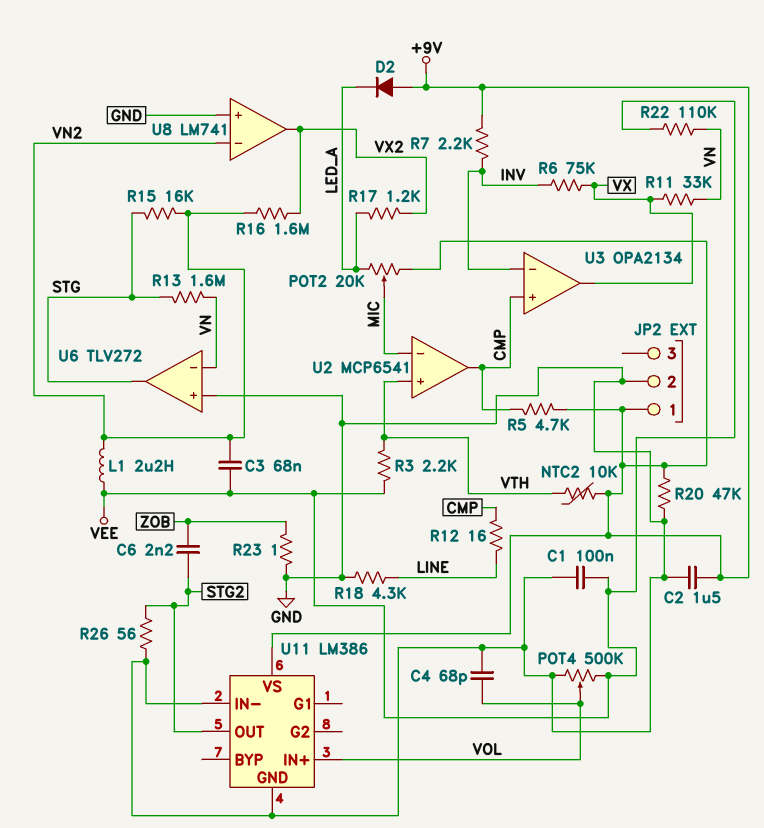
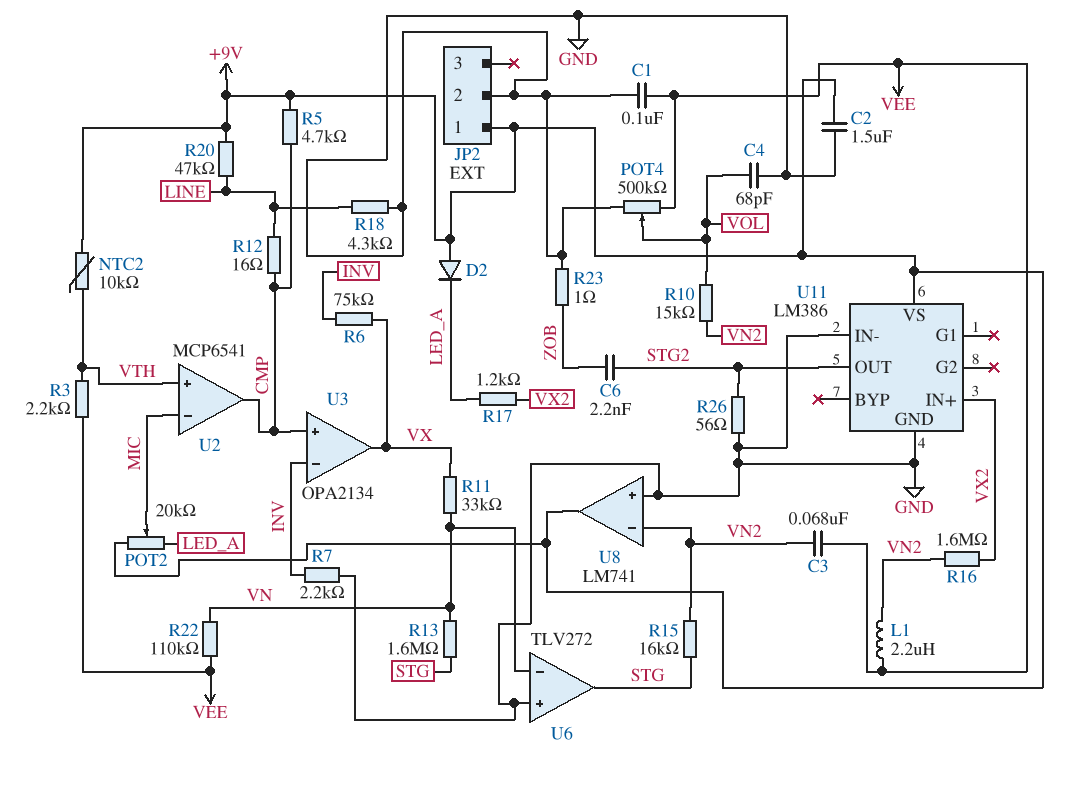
R7: 2.2k (+9V, INV) -> 2.2k (GND, INV)
R10: none -> 15k (VN2, VOL)
R20: 47k (+9V, GND) -> 47k (+9V, LINE)
U8 pin out: VX2 -> +9V
U11 pin IN+: VOL -> VX2

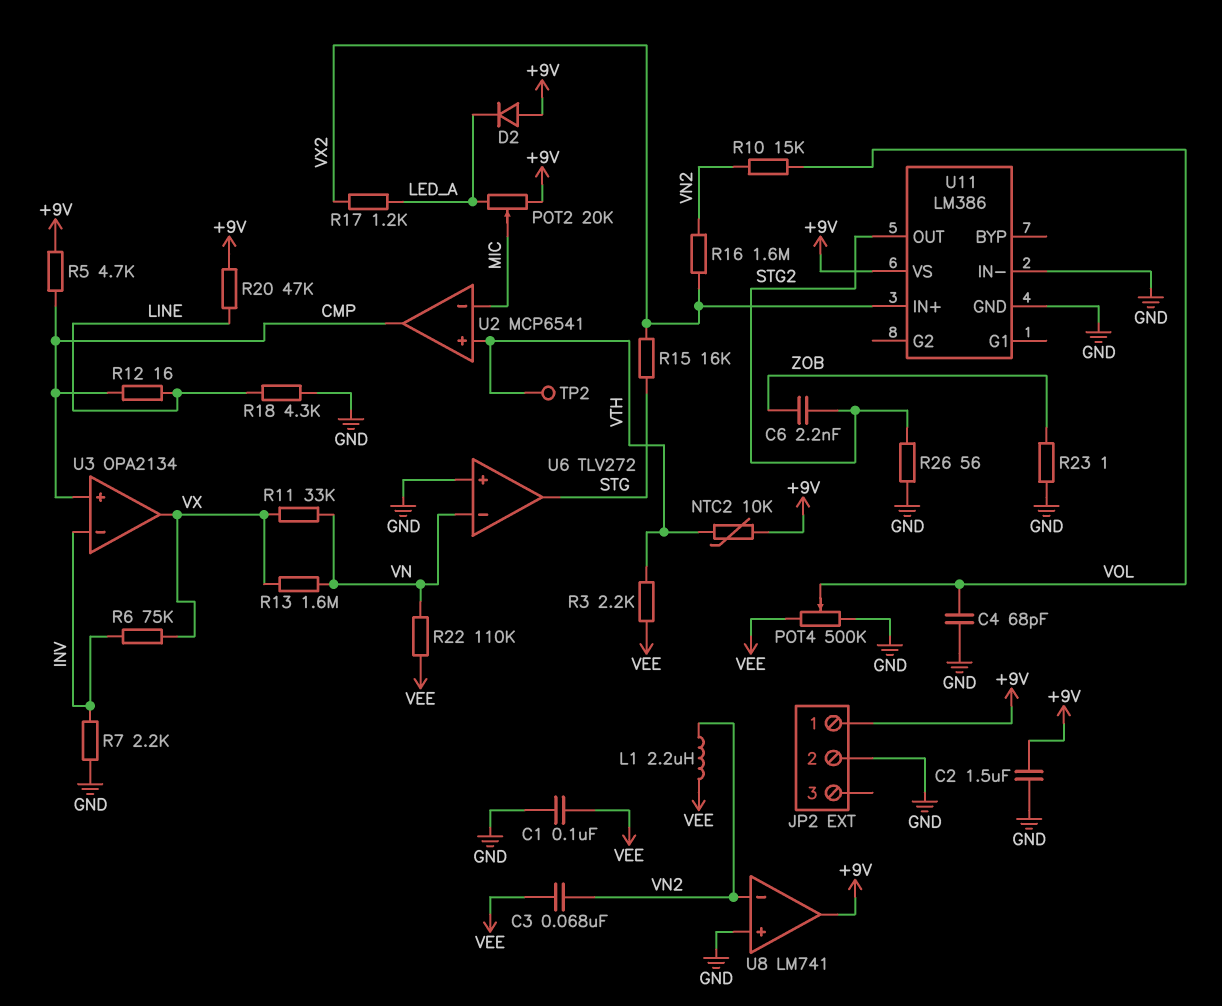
R13: 1.6M (STG, VN) -> 1.6M (VN, VX)
R15: 16k (STG, VN2) -> 16k (STG, VX2)
TP2: none -> test point (VTH)

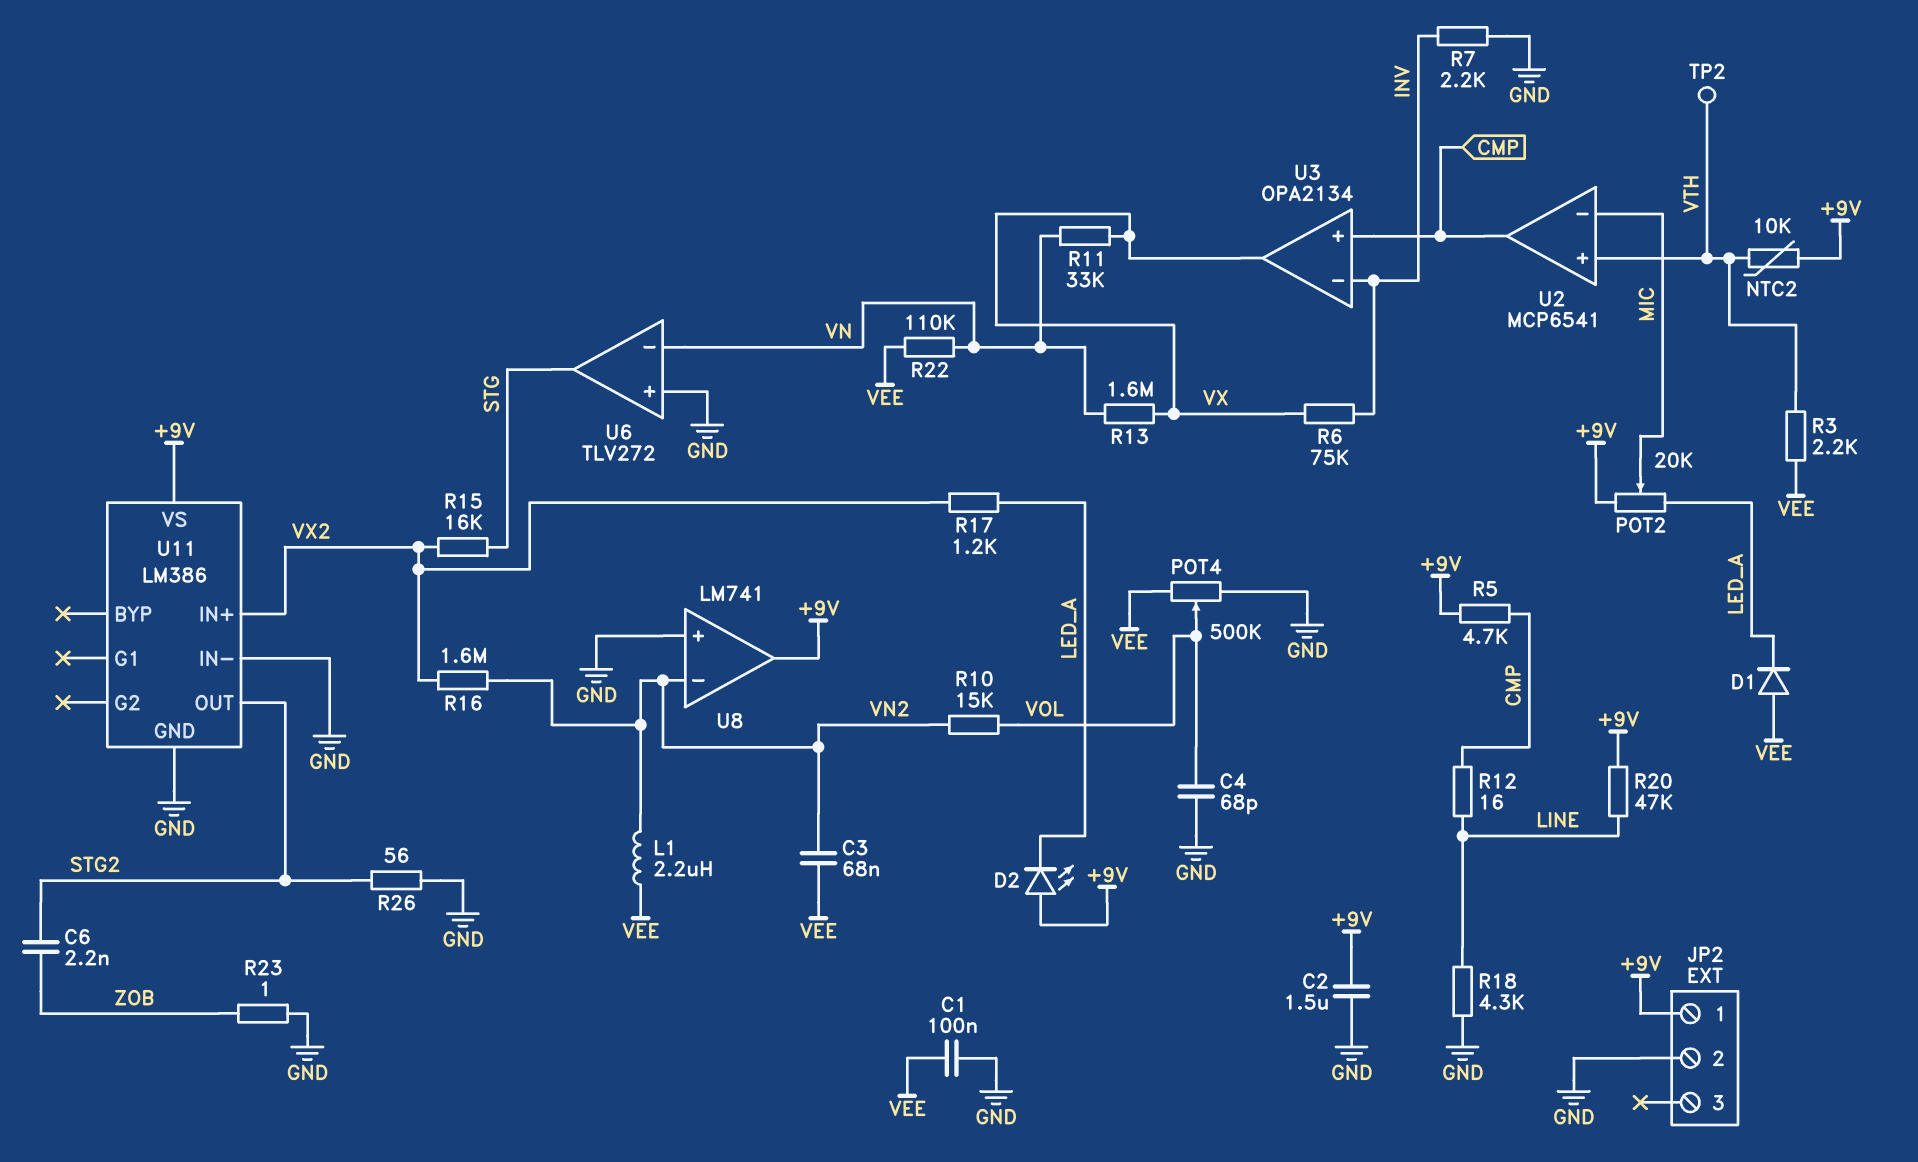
D1: none -> diode (A VEE, K LED_A)
D2: diode (A +9V, K LED_A) -> LED (A +9V, K LED_A)

